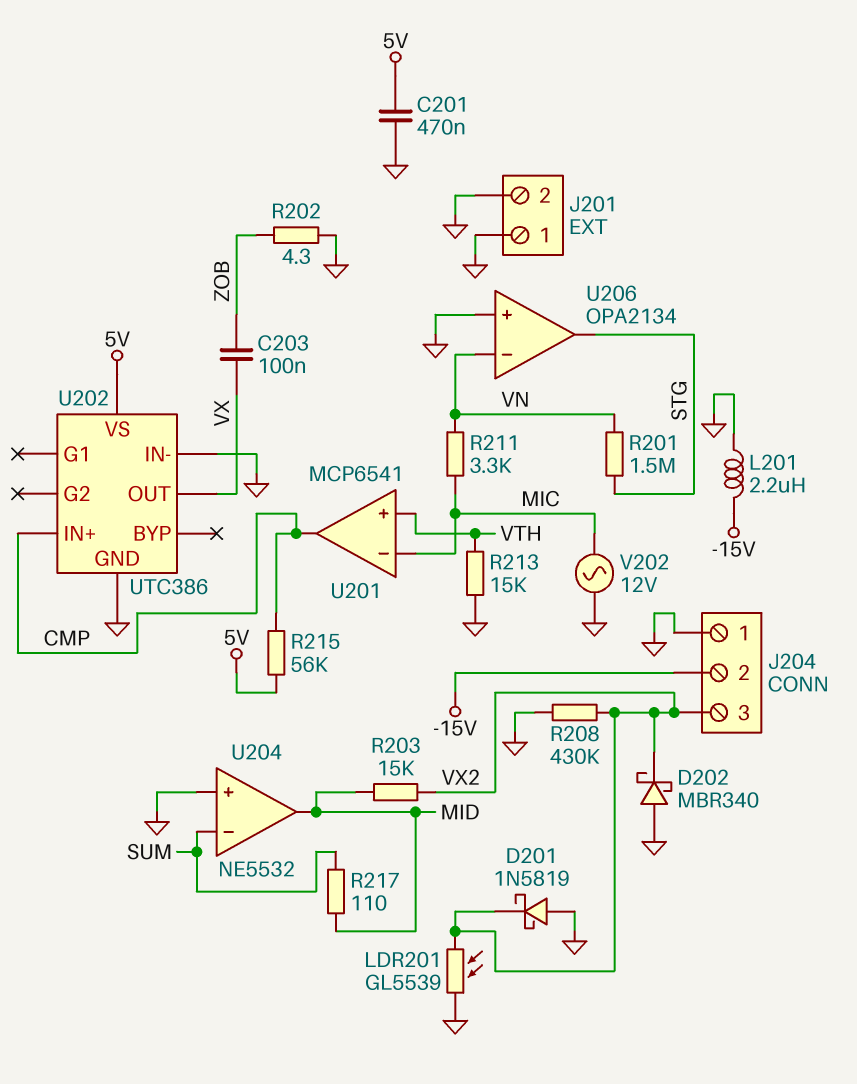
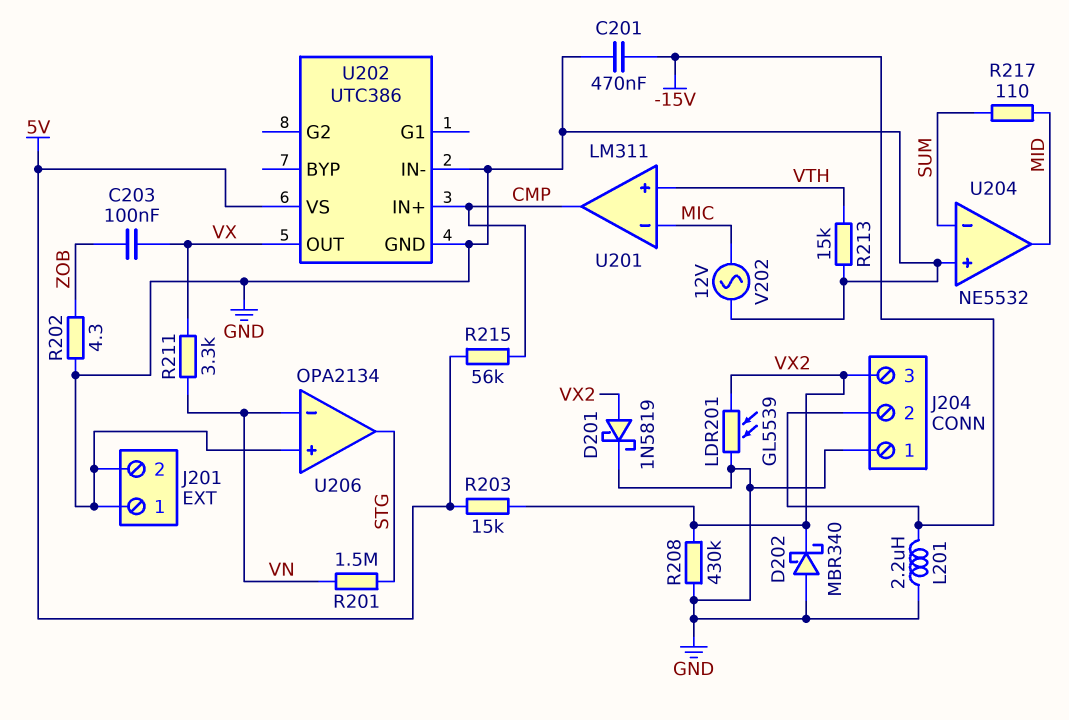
C201: 470nF (5V, GND) -> 470nF (-15V, GND)
D201: schottky 1N5819 (A GND, K VX2) -> schottky 1N5819 (A VX2, K GND)
R203: 15k (MID, VX2) -> 15k (5V, VX2)
R211: 3.3k (MIC, VN) -> 3.3k (VN, VX)
U201: MCP6541 -> LM311

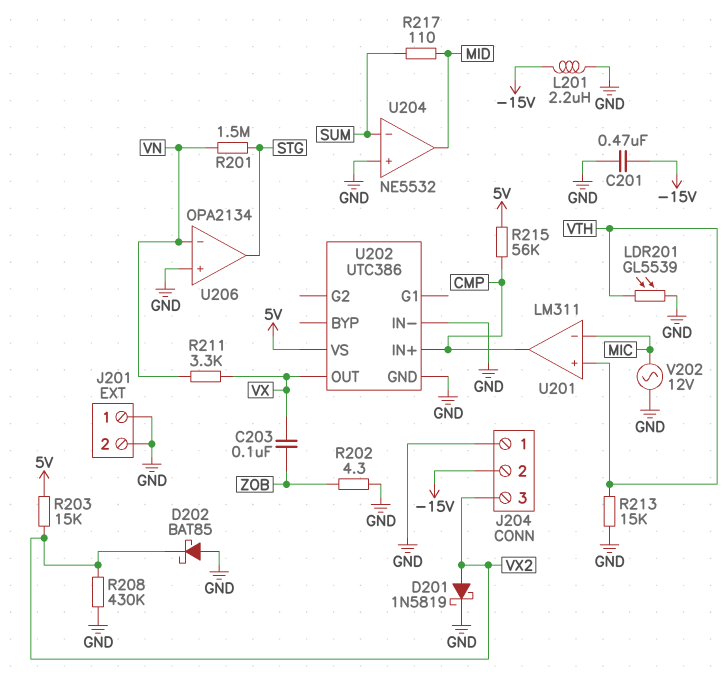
D202: schottky MBR340 (A GND, K VX2) -> schottky BAT85 (A GND, K VX2)
LDR201: GL5539 (GND, VX2) -> GL5539 (GND, VTH)

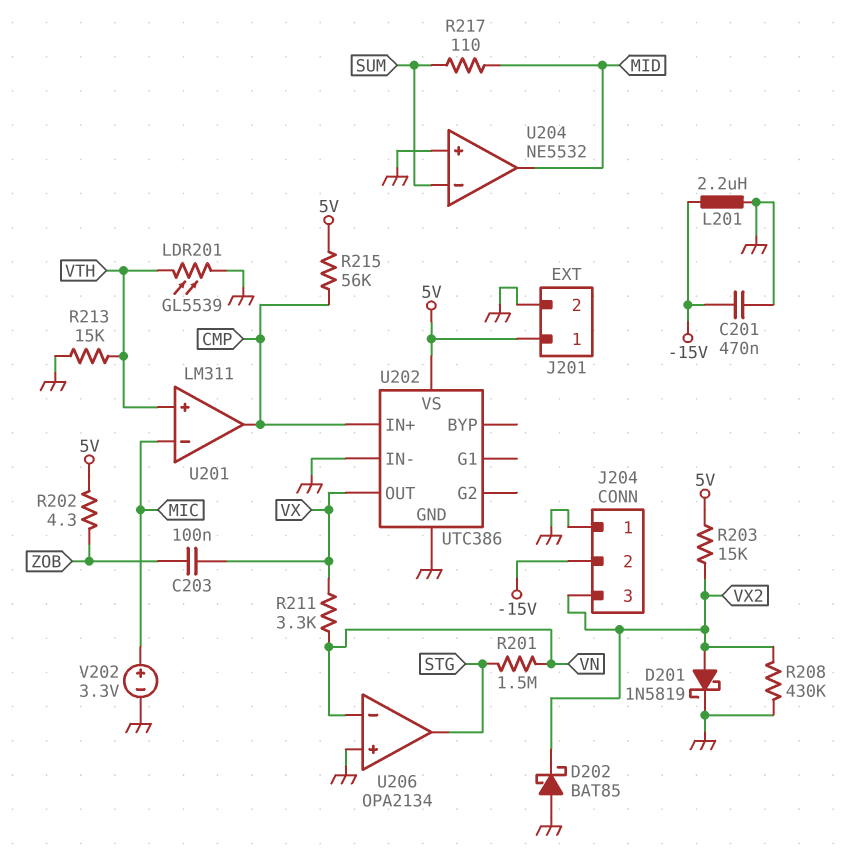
J201 pin 1: GND -> 5V
R202: 4.3 (GND, ZOB) -> 4.3 (5V, ZOB)
V202: AC 12V (GND, MIC) -> 3.3V (plus MIC, minus GND)

